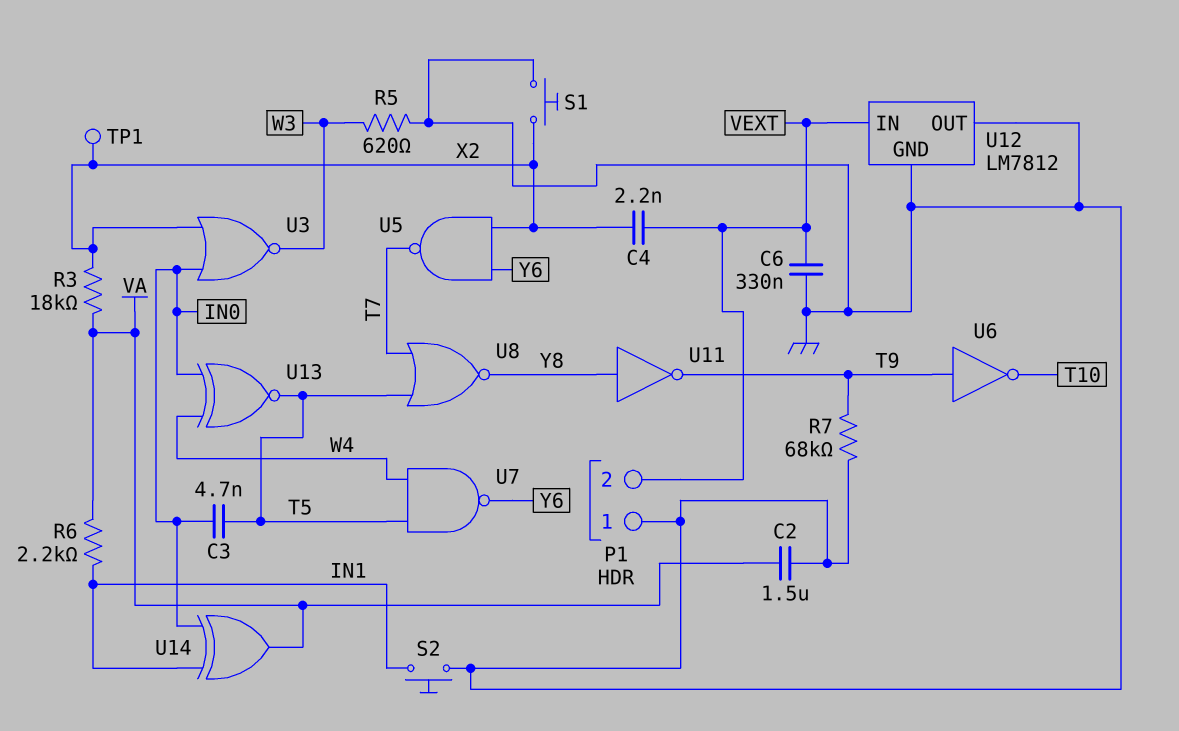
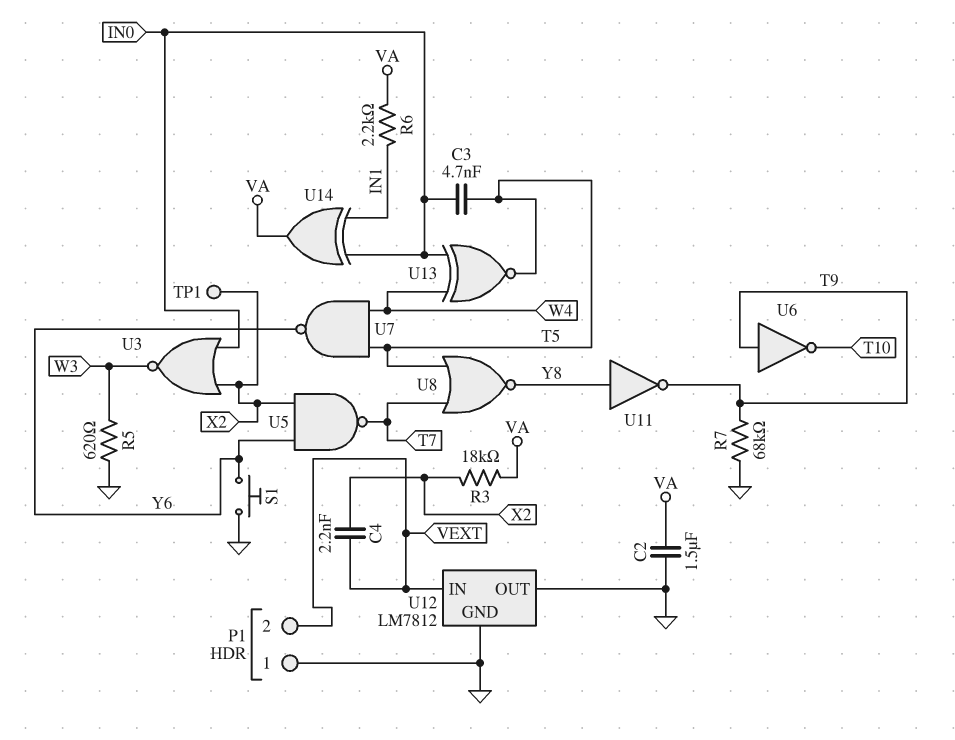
C6: 330nF (GND, VEXT) -> none
S1: button (GND, X2) -> button (GND, Y6)
S2: button (GND, IN1) -> none

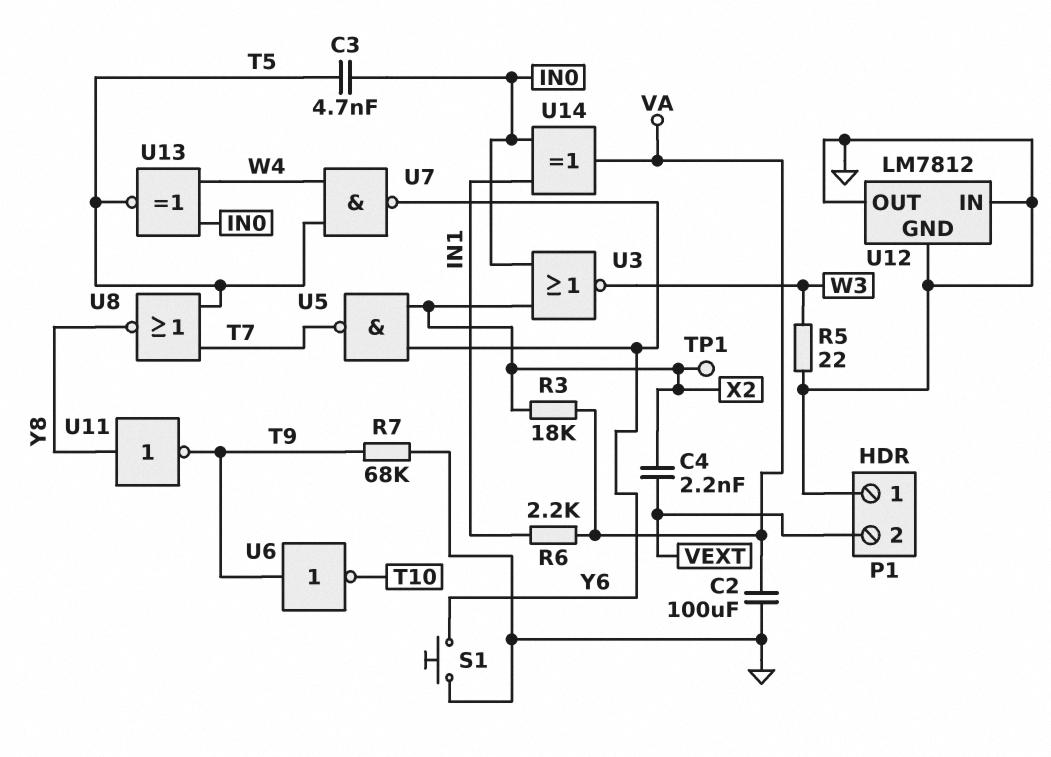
C2: 1.5uF (GND, VA) -> 100uF (GND, VA)
R5: 620 (GND, W3) -> 22 (GND, W3)
U12 pin IN: VEXT -> GND

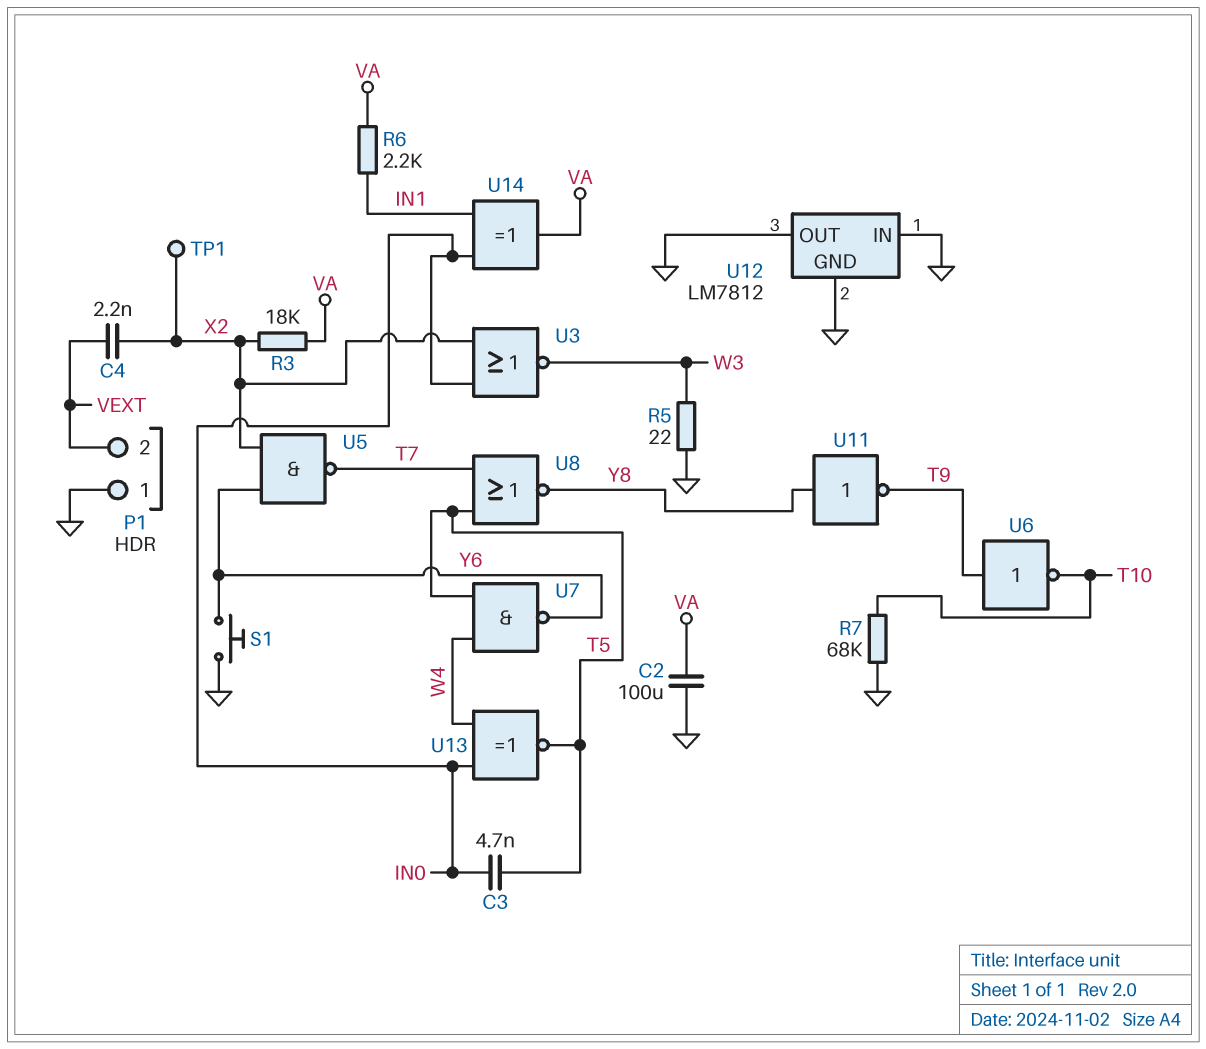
R7: 68k (GND, T9) -> 68k (GND, T10)

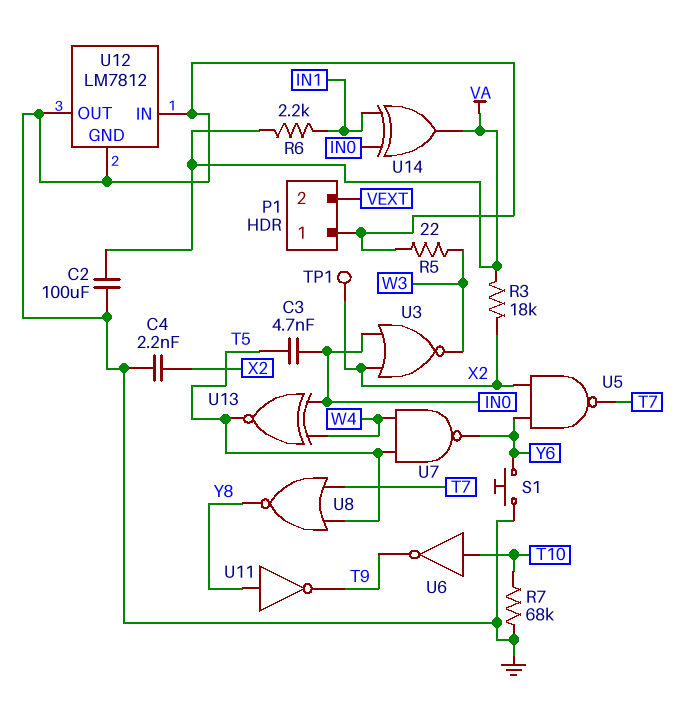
C4: 2.2nF (VEXT, X2) -> 2.2nF (GND, X2)
U6: NOT (in T9, out T10) -> NOT (in T10, out T9)

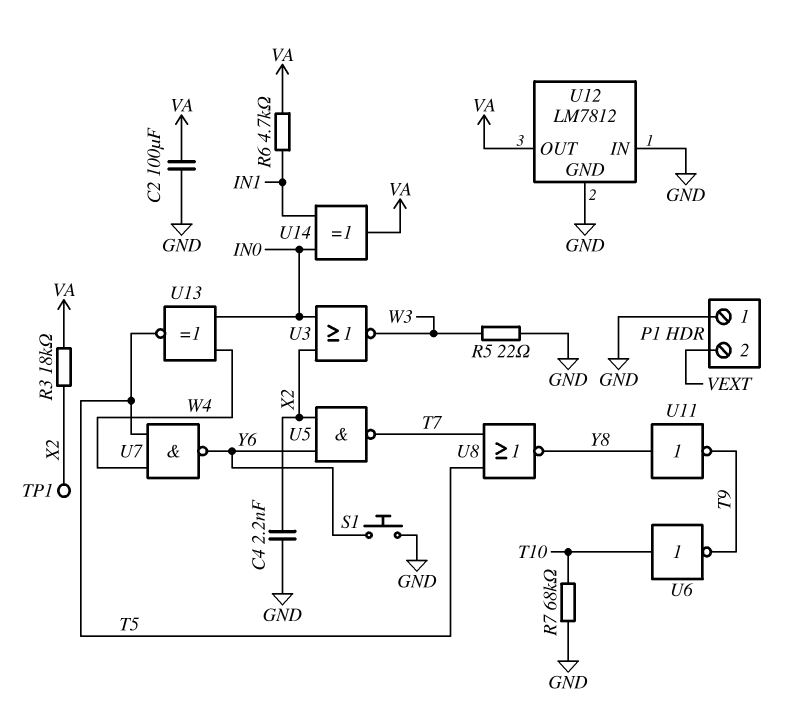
C3: 4.7nF (IN0, T5) -> none
R6: 2.2k (IN1, VA) -> 4.7k (IN1, VA)
U12 pin OUT: GND -> VA

